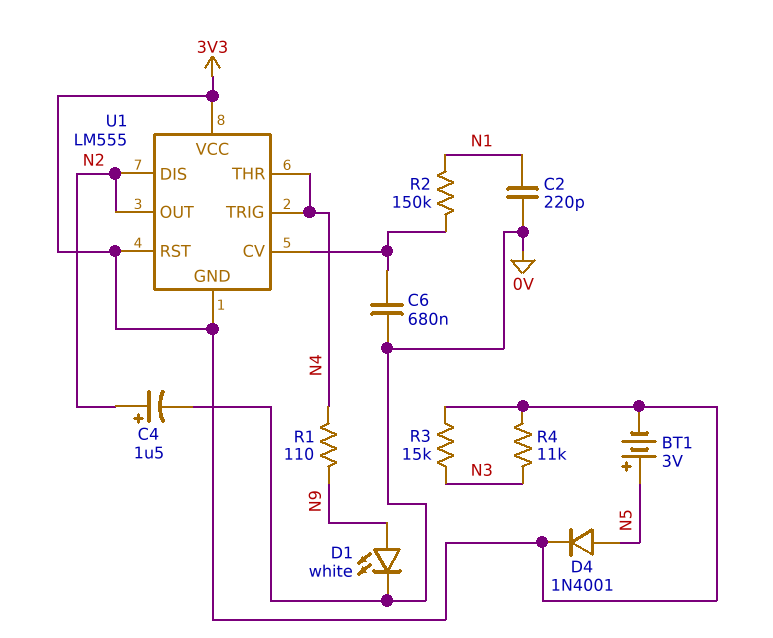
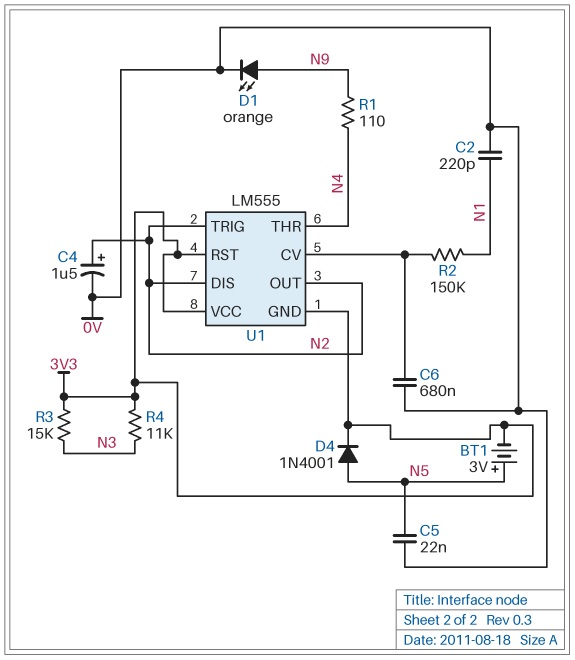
C5: none -> 22nF (0V, N5)
D1: LED white (A N9, K 0V) -> LED orange (A N9, K 0V)
U1 pin TRIG: N4 -> N2

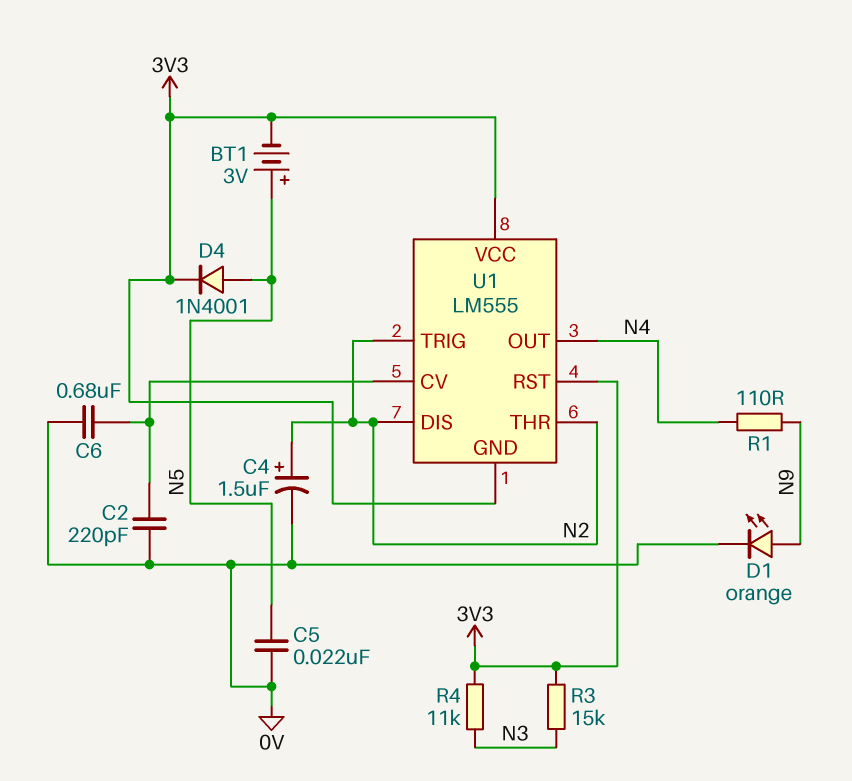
C2: 220pF (0V, N1) -> 220pF (0V, U1/CV)
R2: 150k (N1, U1/CV) -> none
U1 pin OUT: N2 -> N4
U1 pin THR: N4 -> N2

